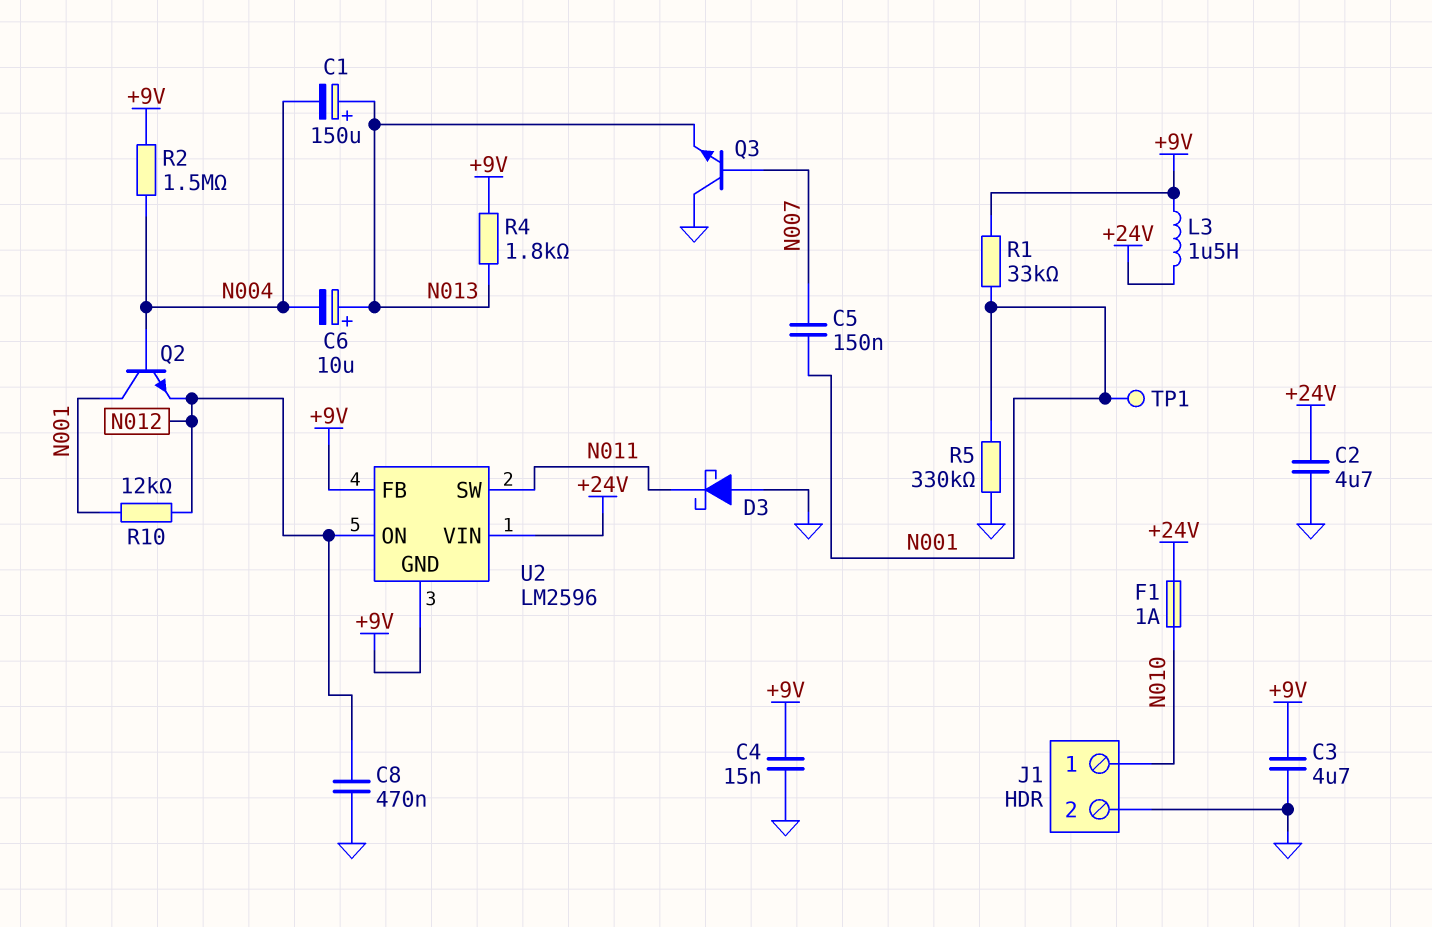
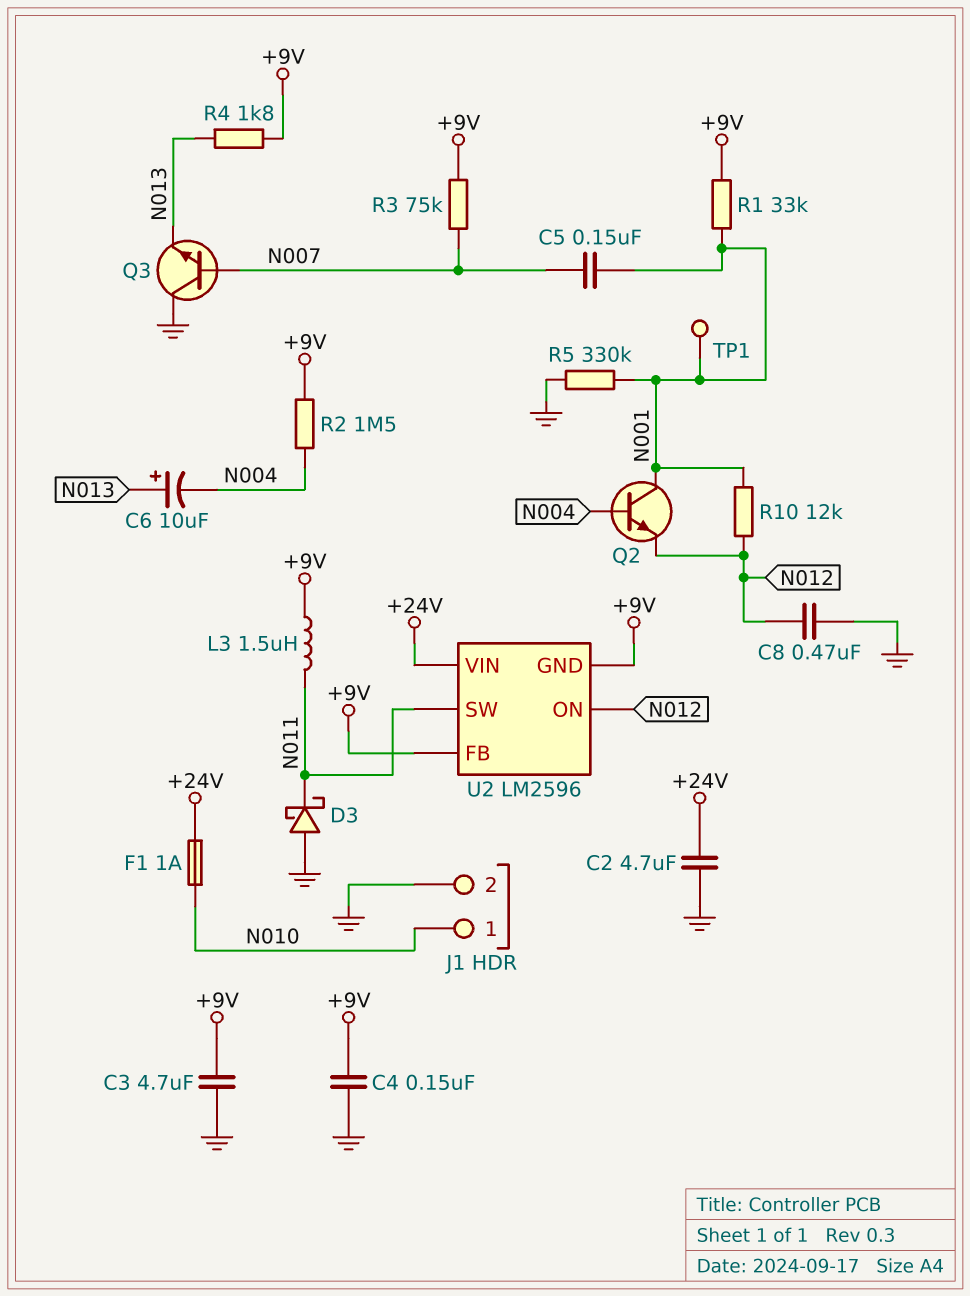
C1: 150uF (plus N013, minus N004) -> none
C4: 15nF (+9V, GND) -> 150nF (+9V, GND)
L3: 1.5uH (+9V, +24V) -> 1.5uH (+9V, N011)
R3: none -> 75k (+9V, N007)

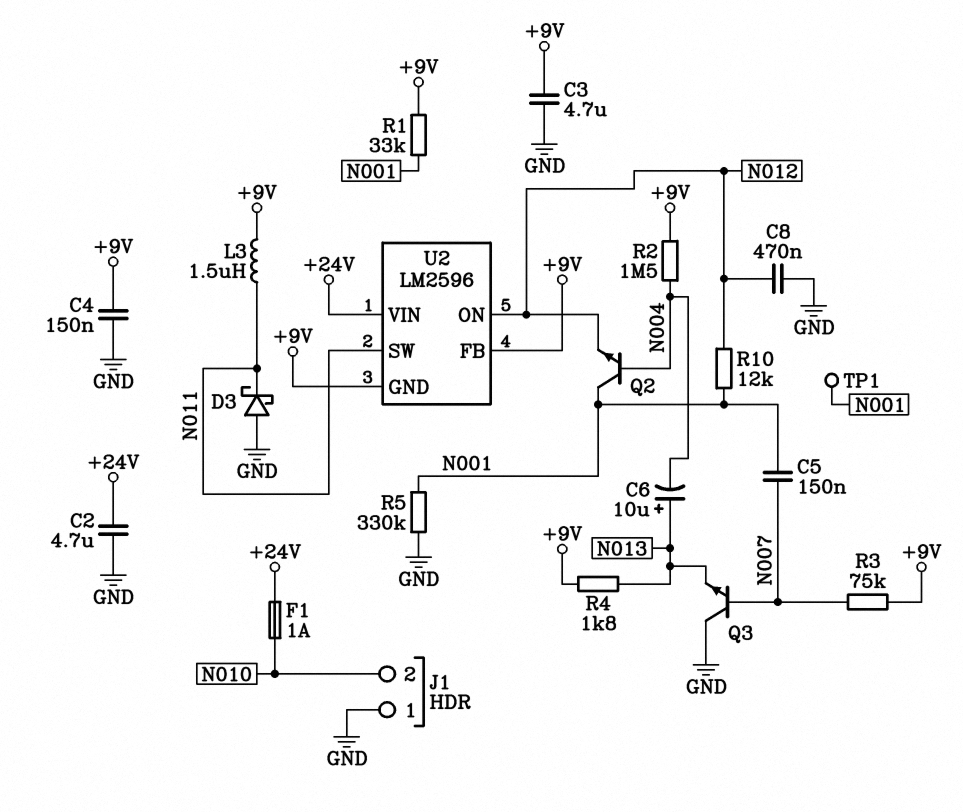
J1 pin 1: N010 -> GND
J1 pin 2: GND -> N010

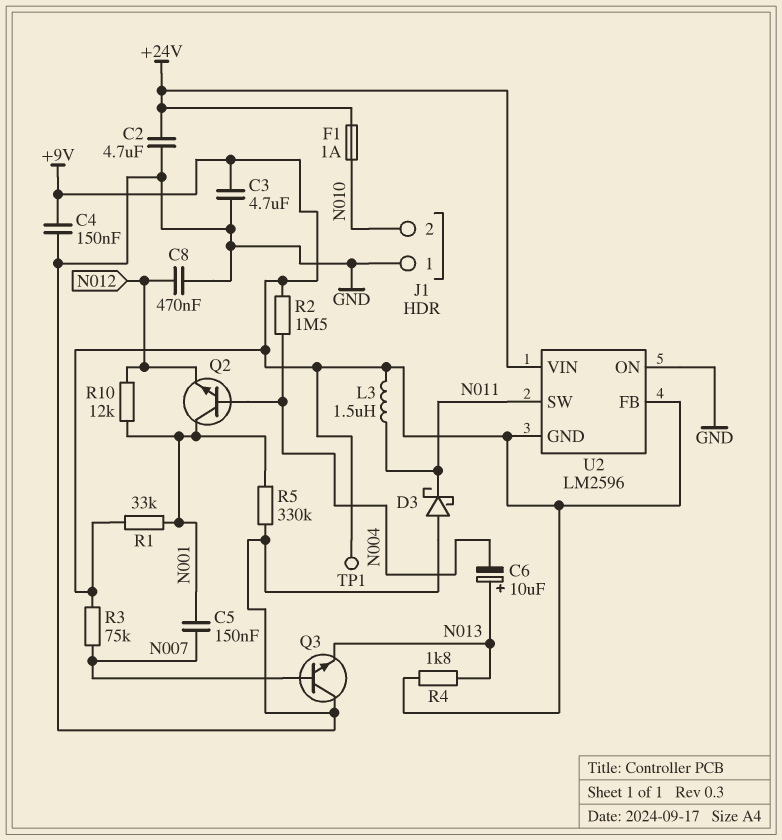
TP1: test point (N001) -> test point (+9V)
U2 pin ON: N012 -> GND

